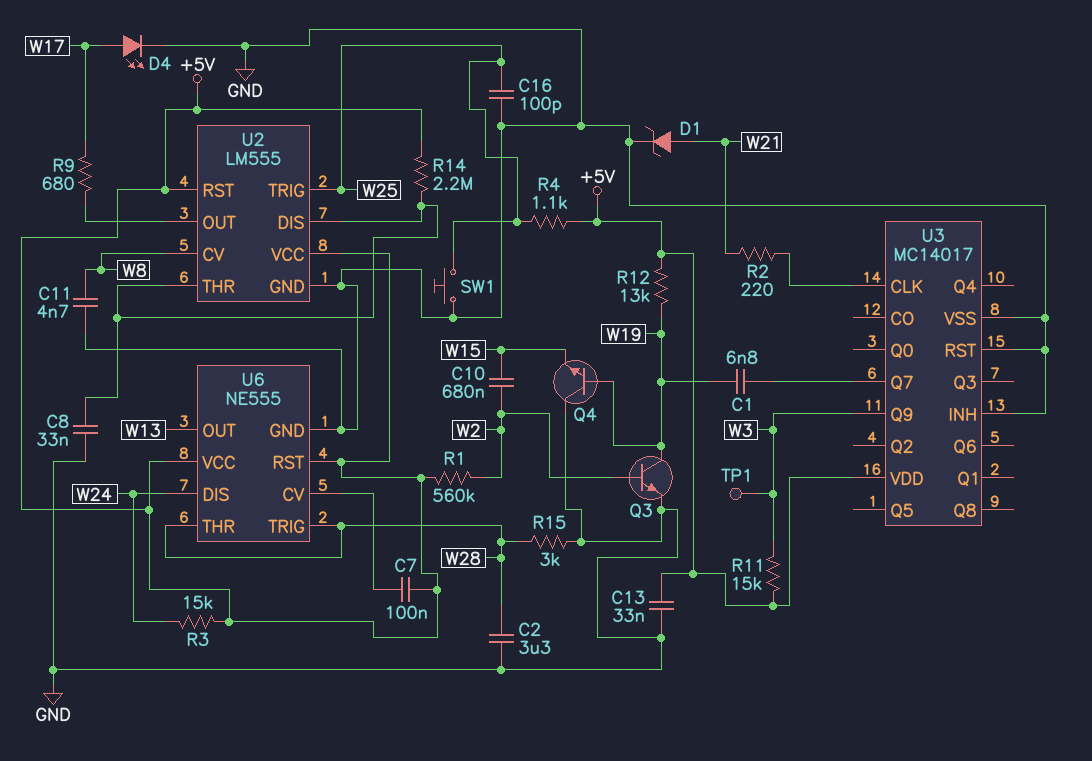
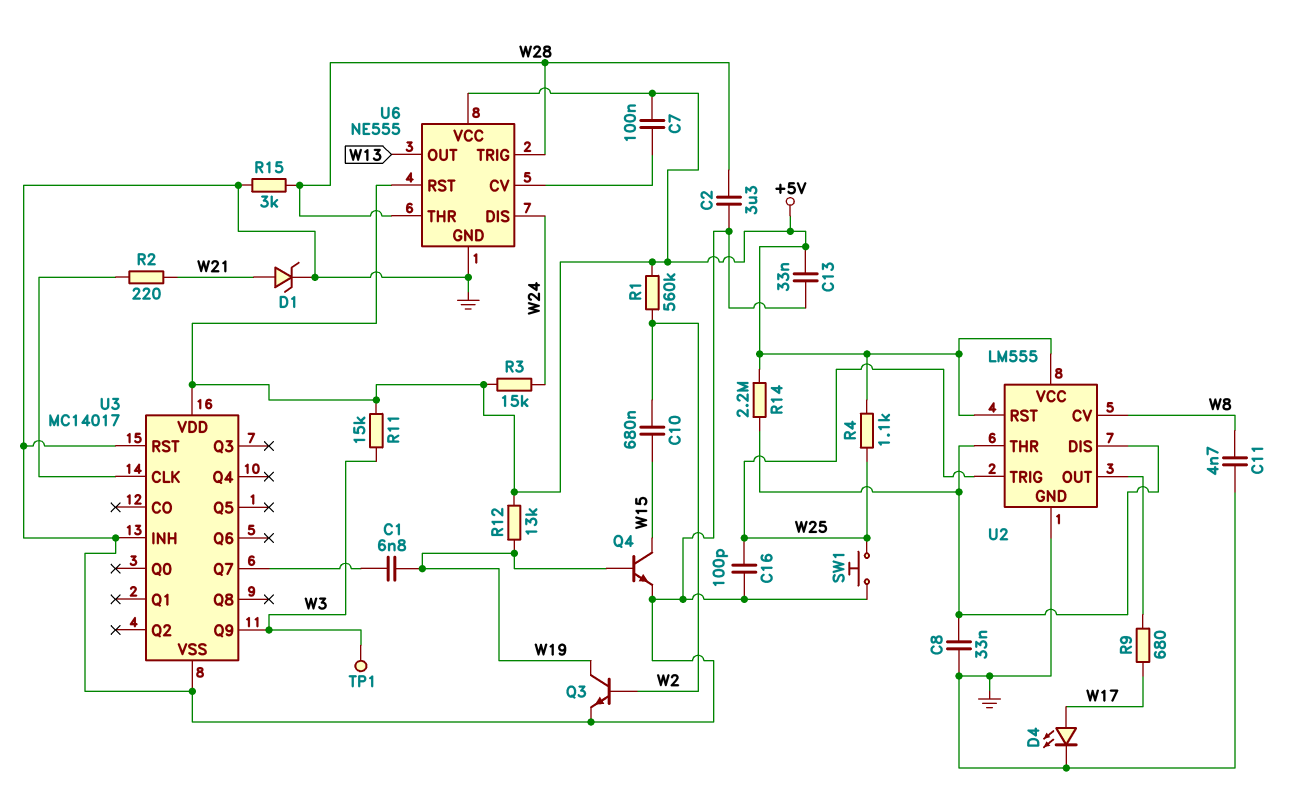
Q4: NPN (B W19, C GND, E W15) -> NPN (B W19, C W15, E GND)

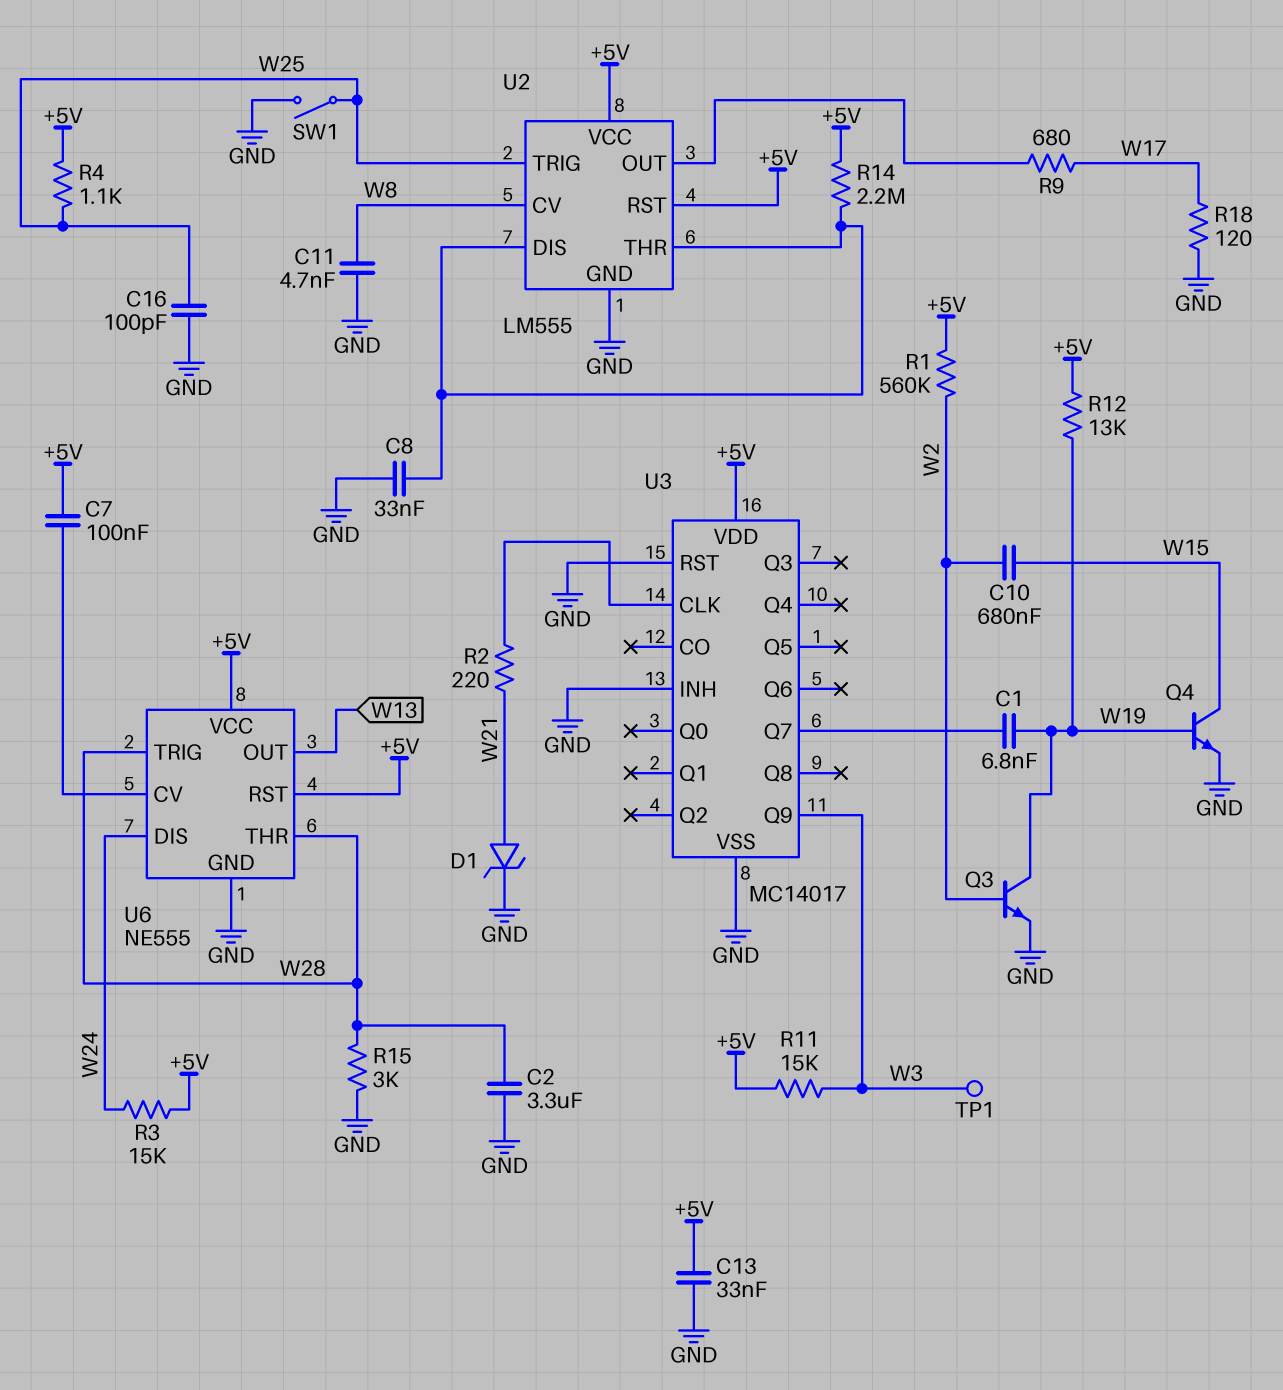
D4: LED (A W17, K GND) -> none
R18: none -> 120 (GND, W17)
SW1: button (GND, W25) -> switch (GND, W25)

